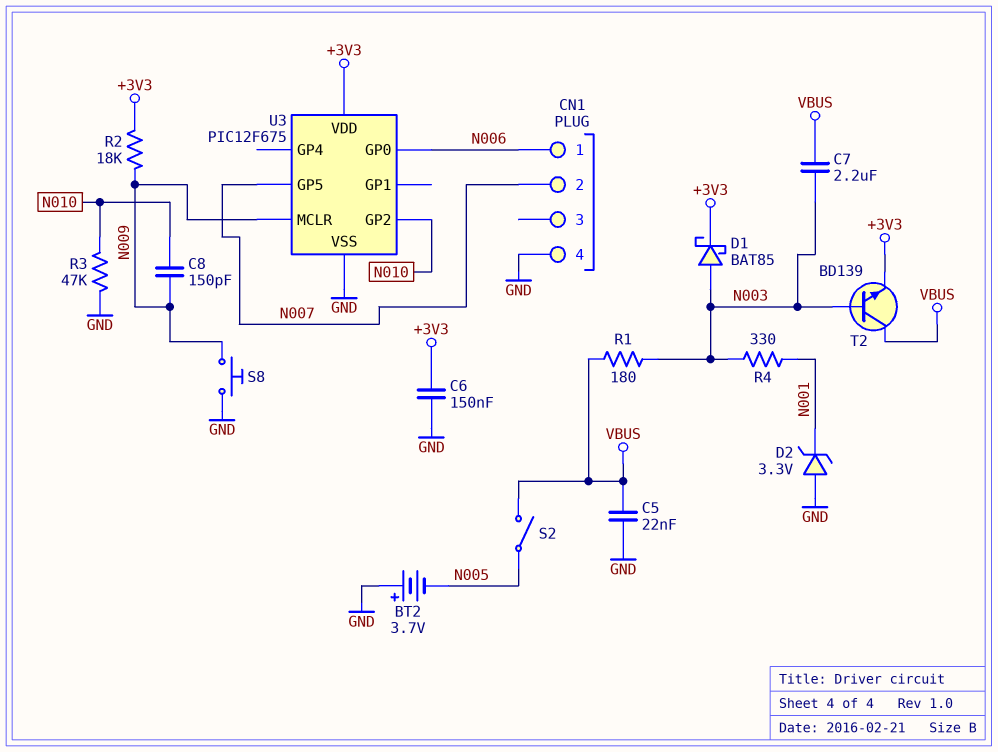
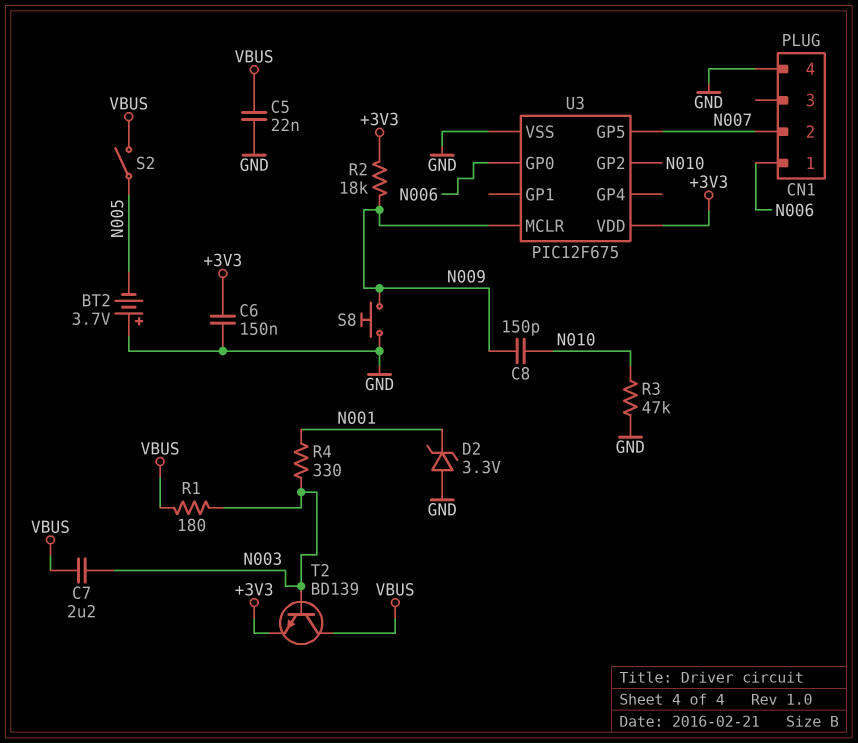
D1: schottky BAT85 (A N003, K +3V3) -> none

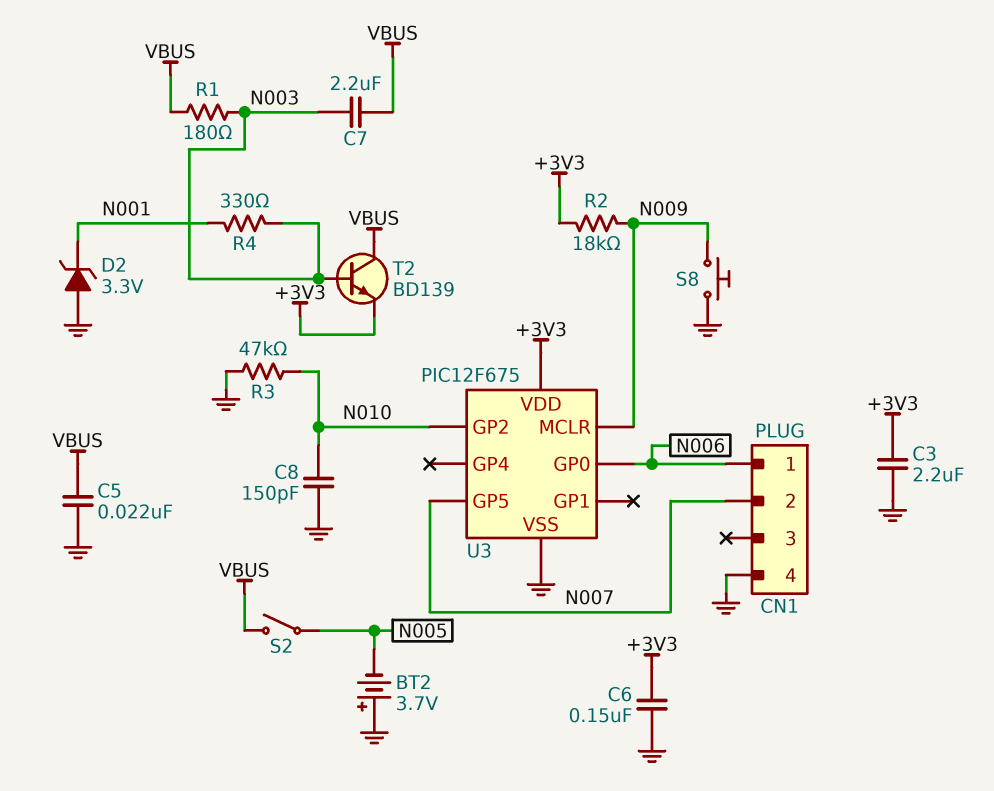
C3: none -> 2.2uF (+3V3, GND)
C8: 150pF (N009, N010) -> 150pF (GND, N010)

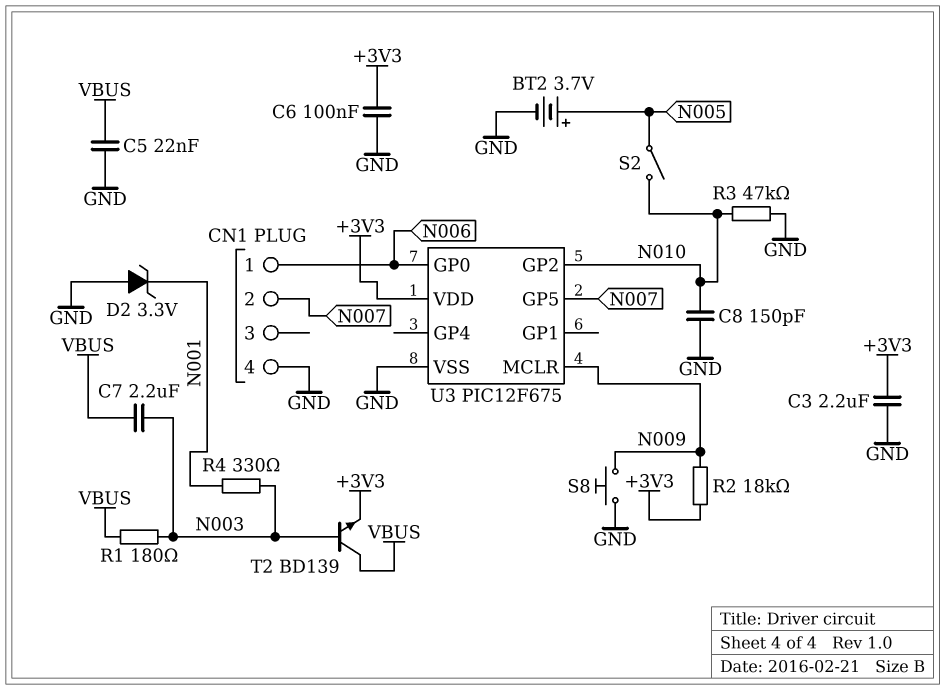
BT2: 3.7V (plus GND, minus N005) -> 3.7V (plus N005, minus GND)
C6: 150nF (+3V3, GND) -> 100nF (+3V3, GND)
S2: switch (N005, VBUS) -> switch (N005, N010)

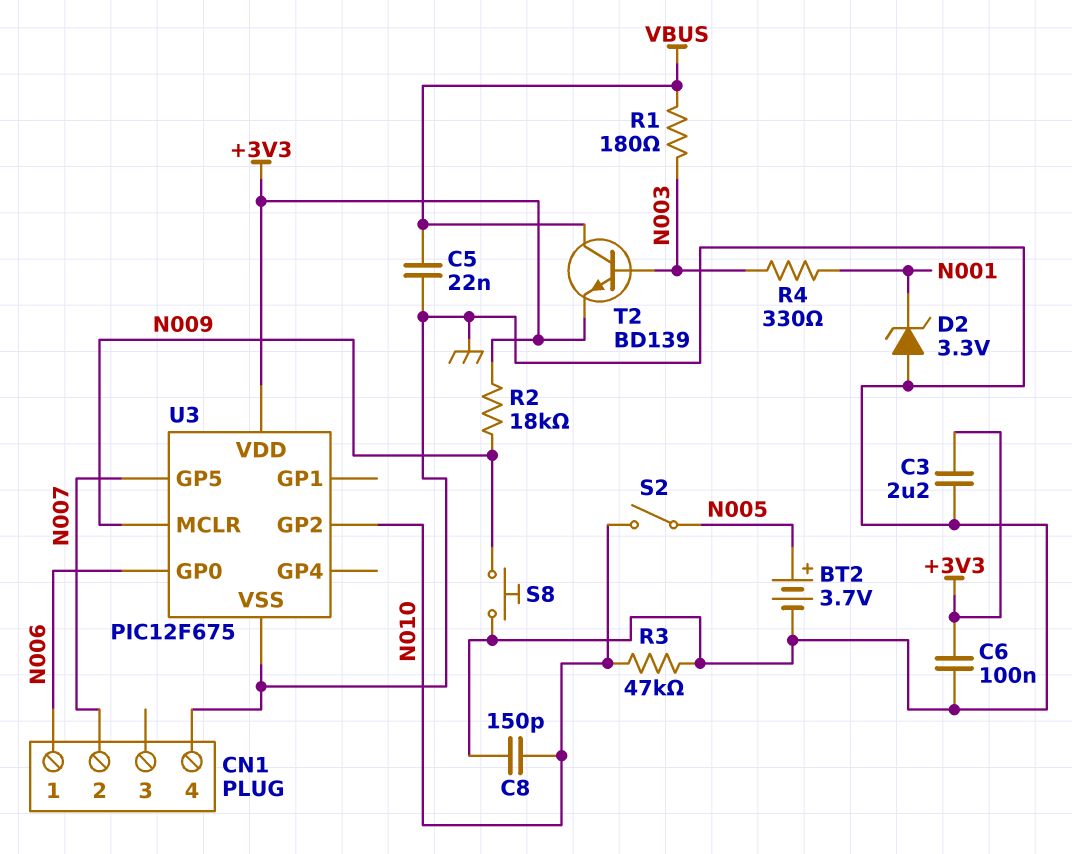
C7: 2.2uF (N003, VBUS) -> none

